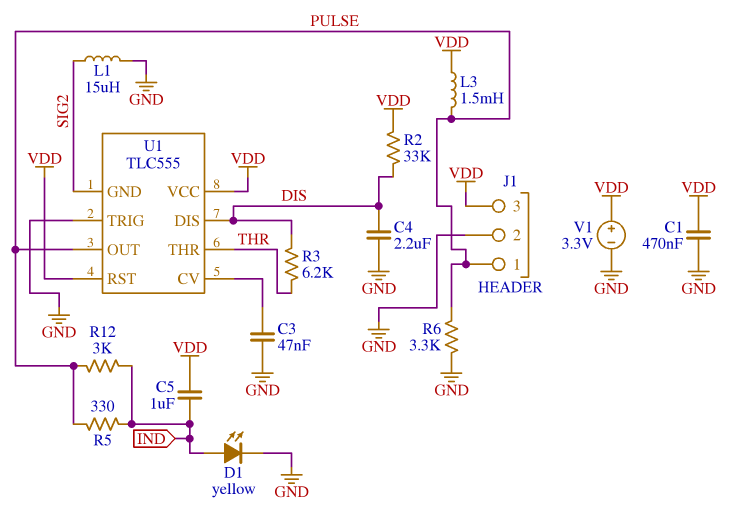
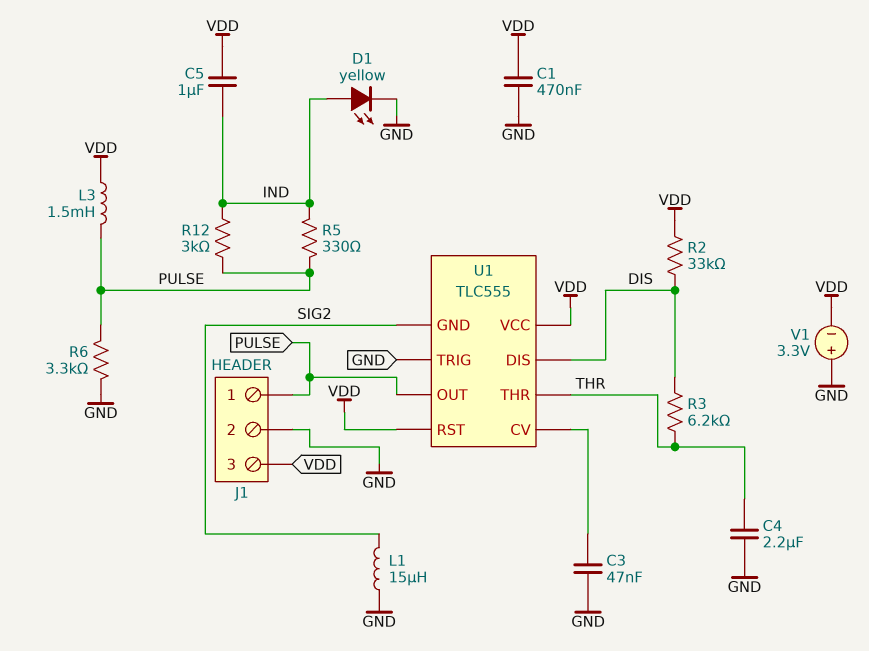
C4: 2.2uF (DIS, GND) -> 2.2uF (GND, THR)
V1: 3.3V (plus VDD, minus GND) -> 3.3V (plus GND, minus VDD)

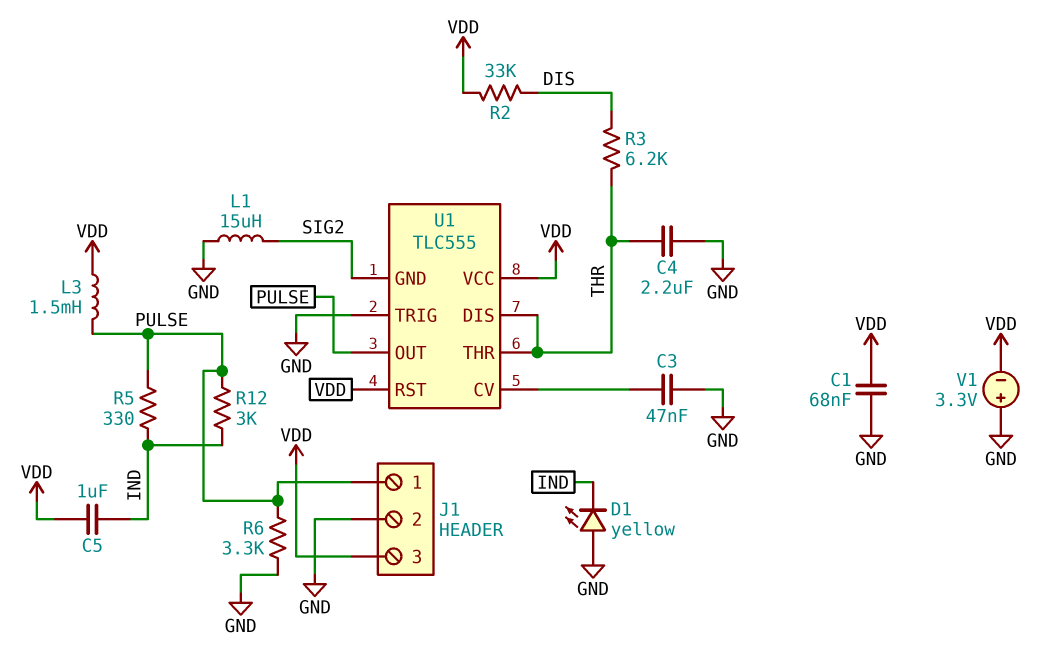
C1: 470nF (GND, VDD) -> 68nF (GND, VDD)
D1: LED yellow (A IND, K GND) -> LED yellow (A GND, K IND)
U1 pin DIS: DIS -> THR

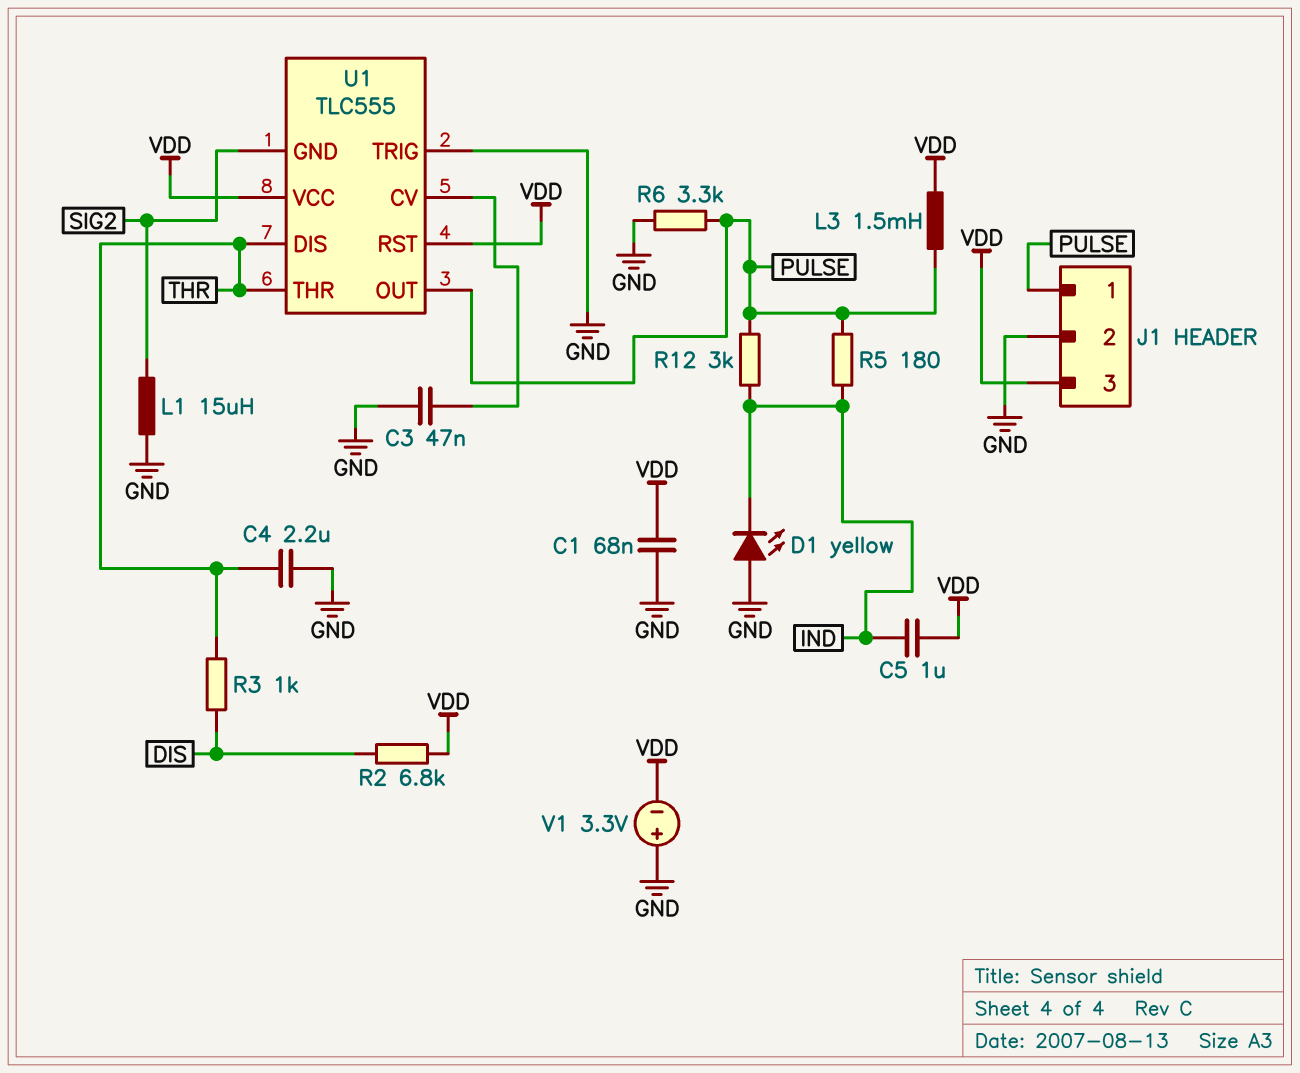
R2: 33k (DIS, VDD) -> 6.8k (DIS, VDD)
R3: 6.2k (DIS, THR) -> 1k (DIS, THR)
R5: 330 (IND, PULSE) -> 180 (IND, PULSE)

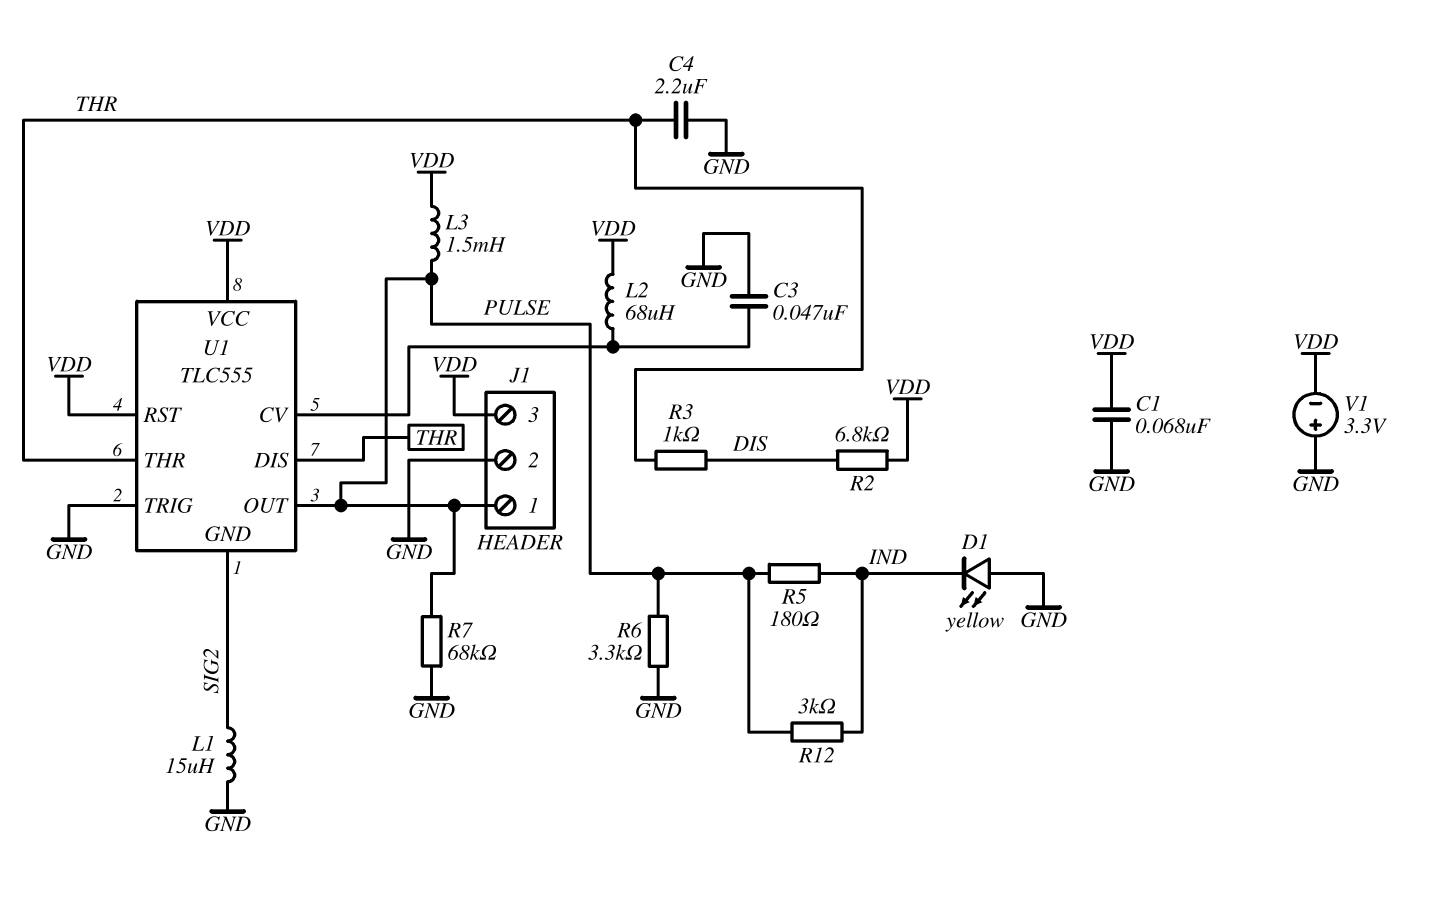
C5: 1uF (IND, VDD) -> none
L2: none -> 68uH (U1/CV, VDD)
R7: none -> 68k (GND, PULSE)

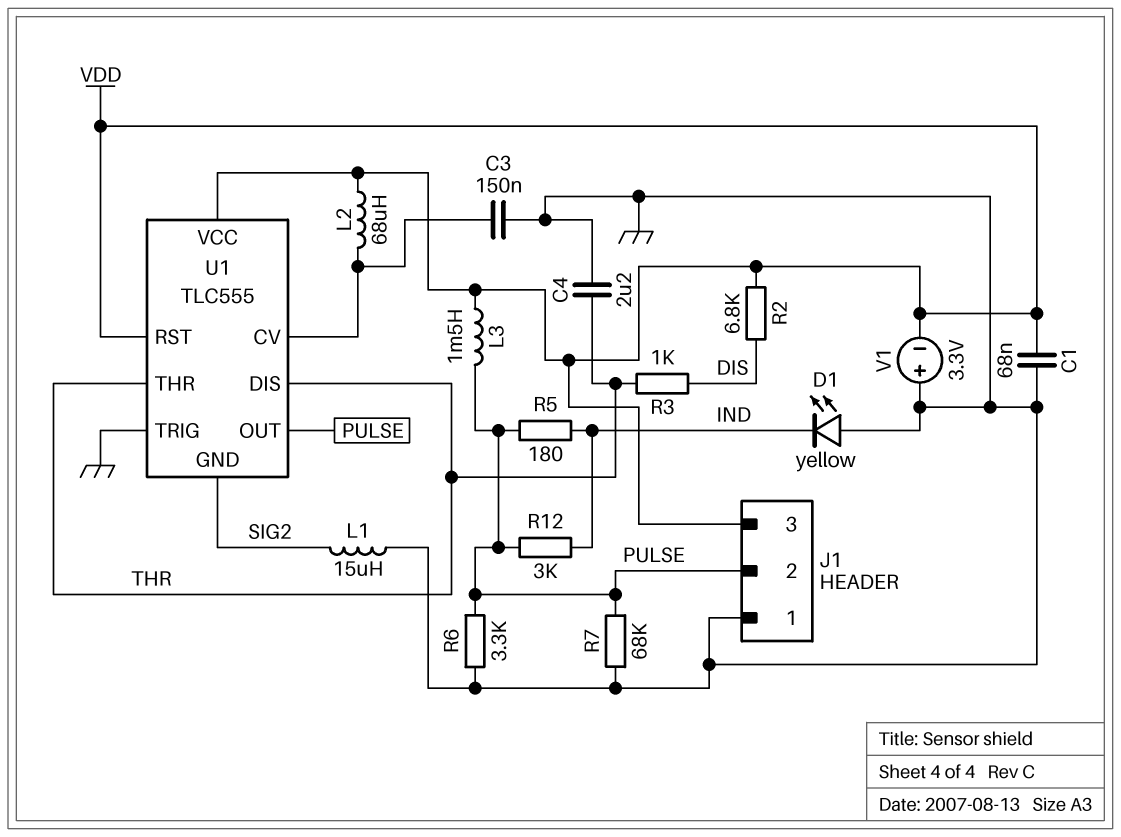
C3: 47nF (GND, U1/CV) -> 150nF (GND, U1/CV)
J1 pin 1: PULSE -> GND
J1 pin 2: GND -> PULSE

